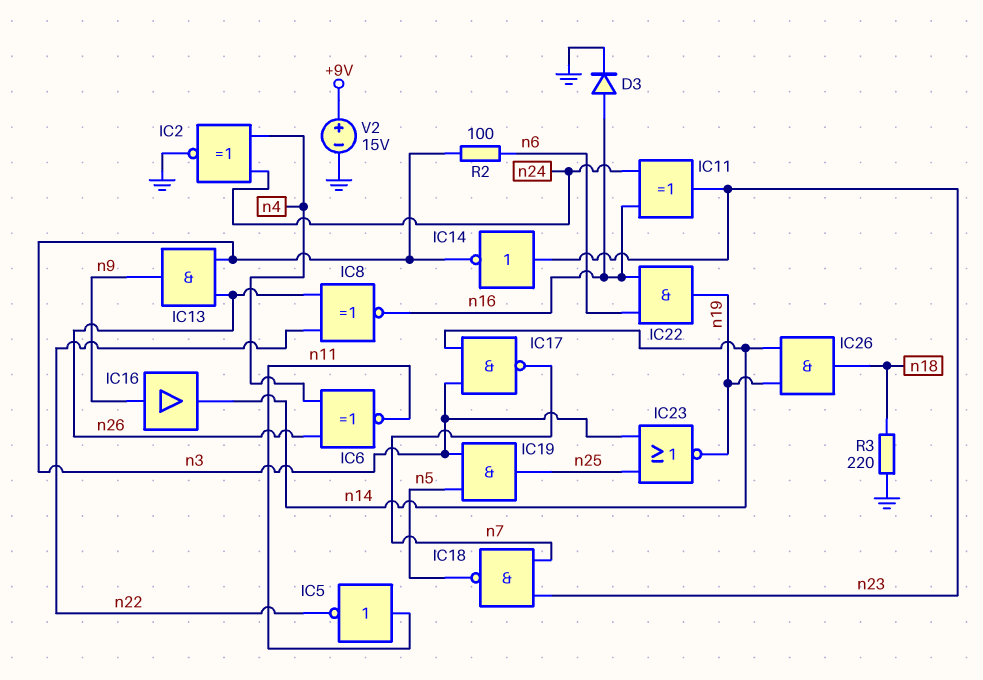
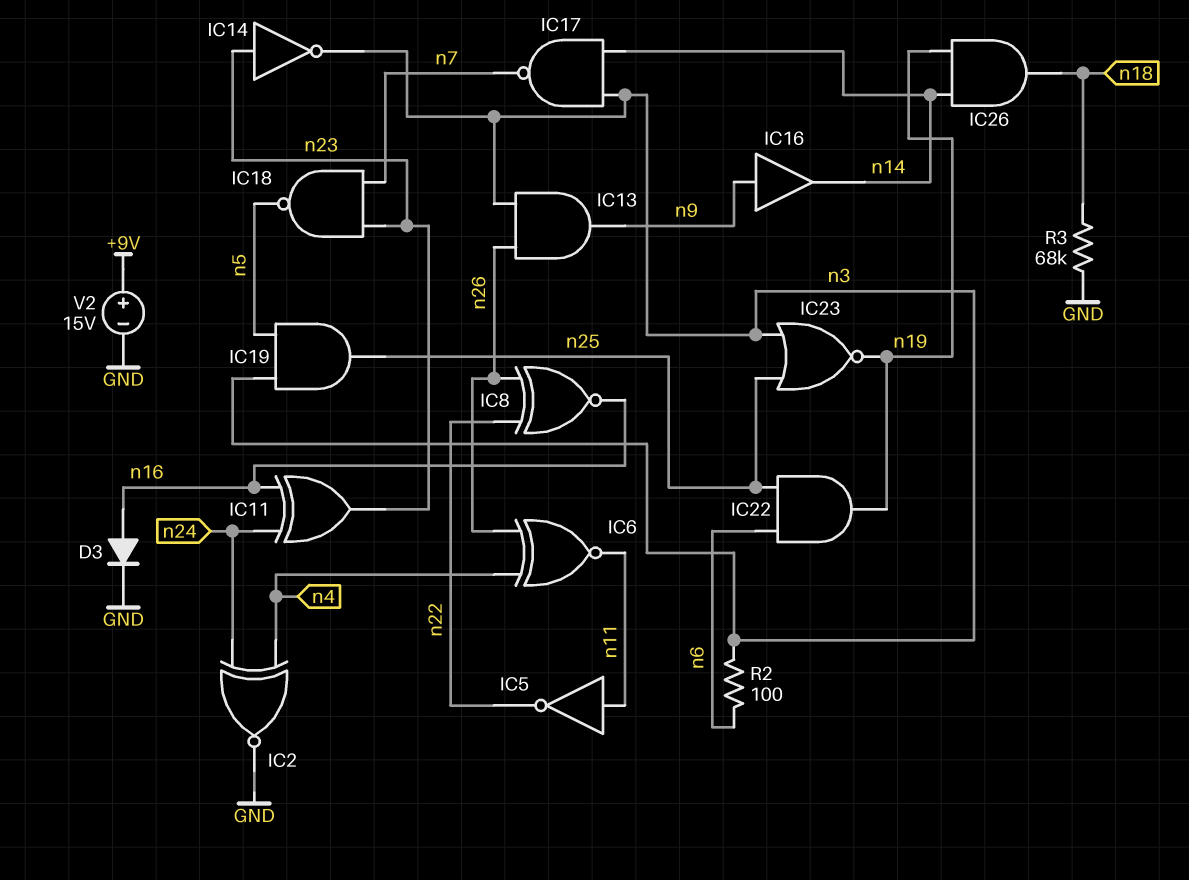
IC22: AND (in n6, in n16, out n19) -> AND (in n6, in n25, out n19)
R3: 220 (GND, n18) -> 68k (GND, n18)

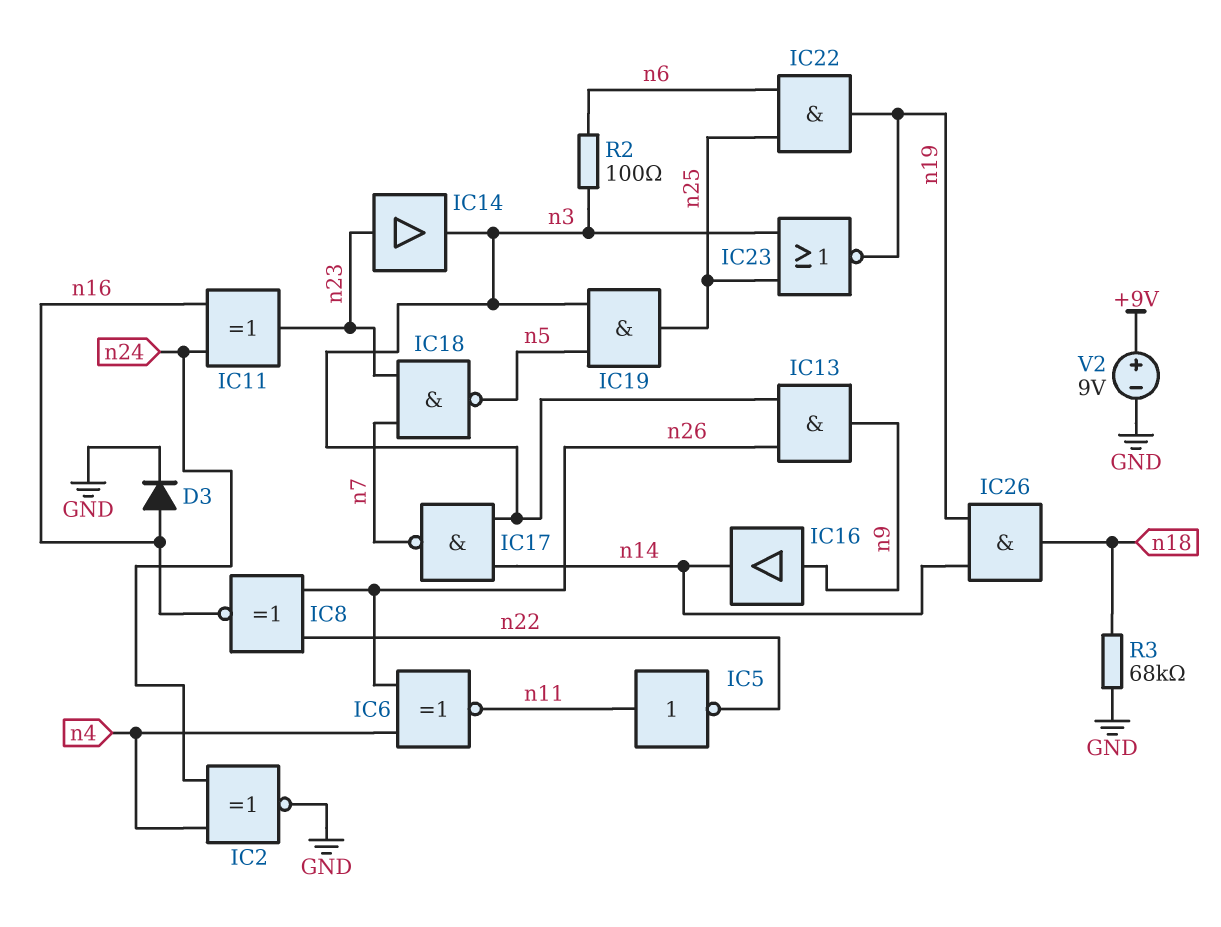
IC14: NOT (in n23, out n3) -> buffer (in n23, out n3)
V2: 15V (plus +9V, minus GND) -> 9V (plus +9V, minus GND)

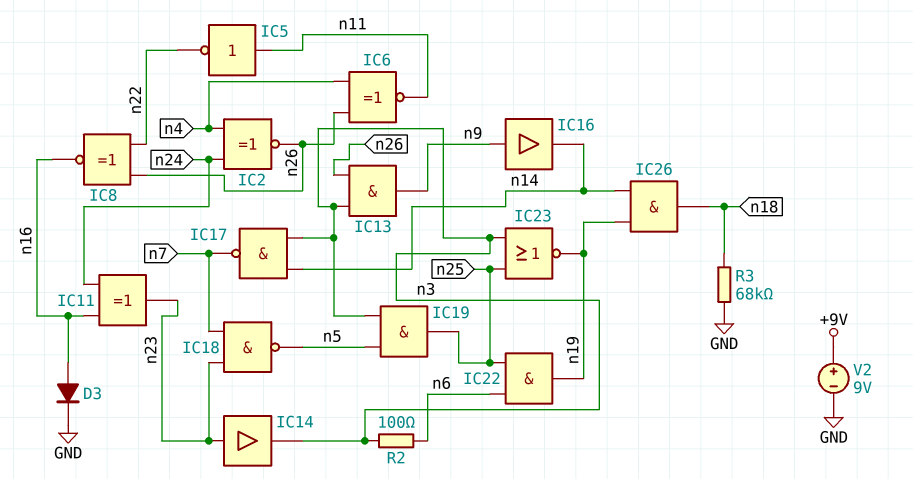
IC2: XNOR (in n4, in n24, out GND) -> XNOR (in n4, in n24, out n26)

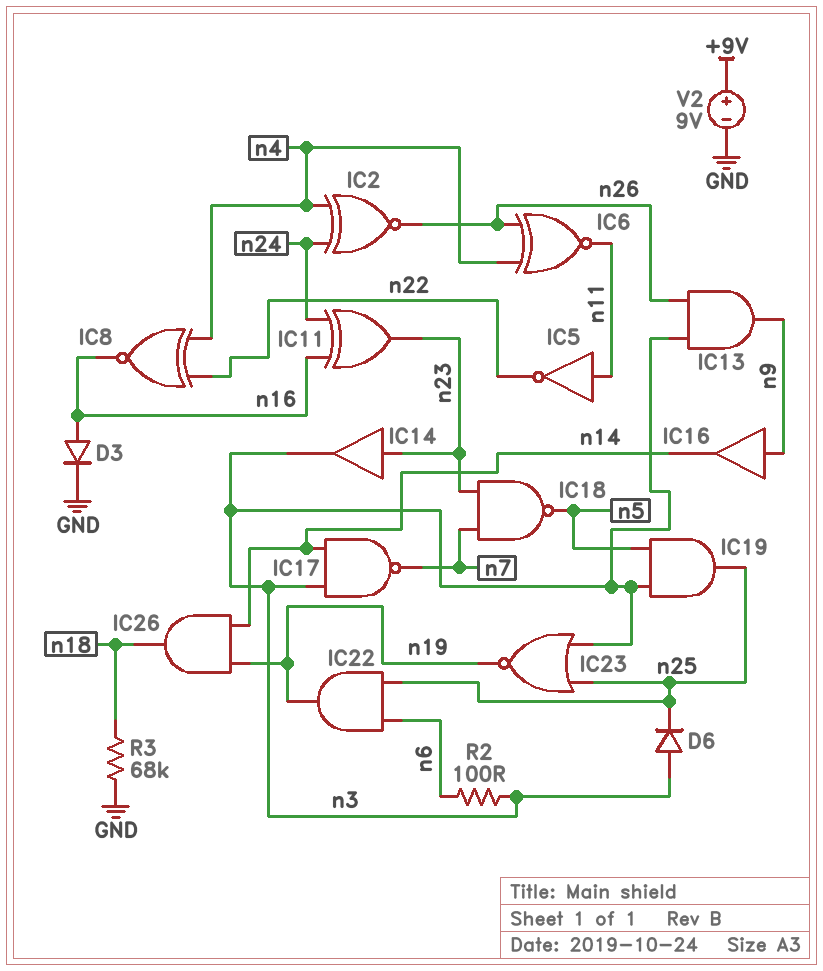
D6: none -> diode (A n3, K n25)
IC8: XNOR (in n22, in n26, out n16) -> XNOR (in n4, in n22, out n16)

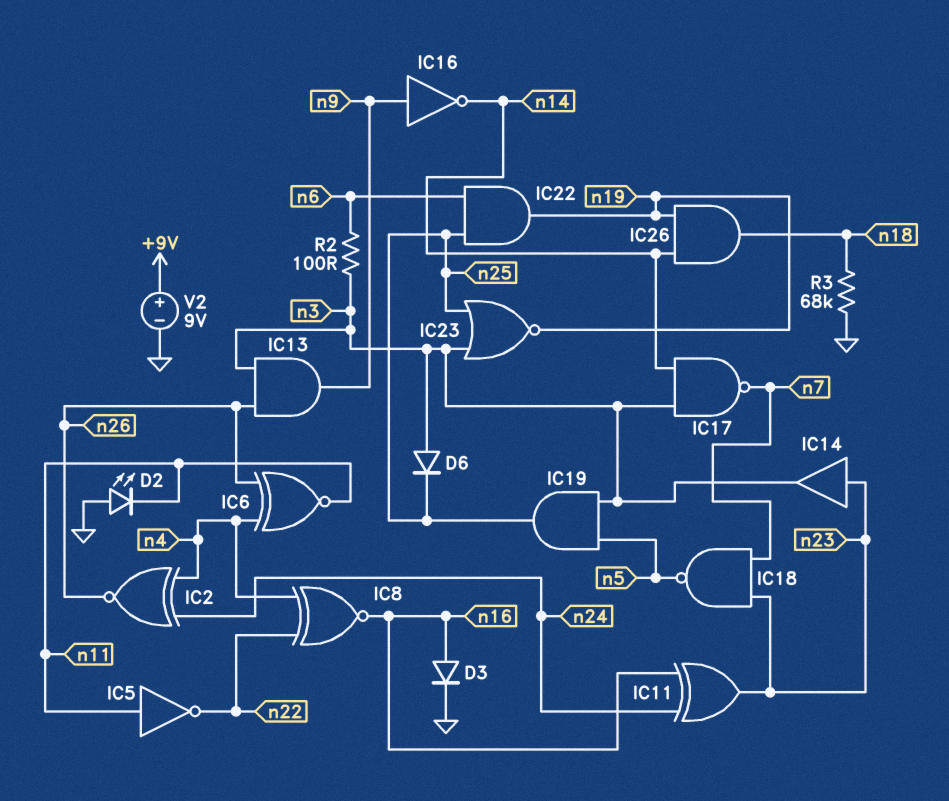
D2: none -> LED (A GND, K n11)
IC16: buffer (in n9, out n14) -> NOT (in n9, out n14)

